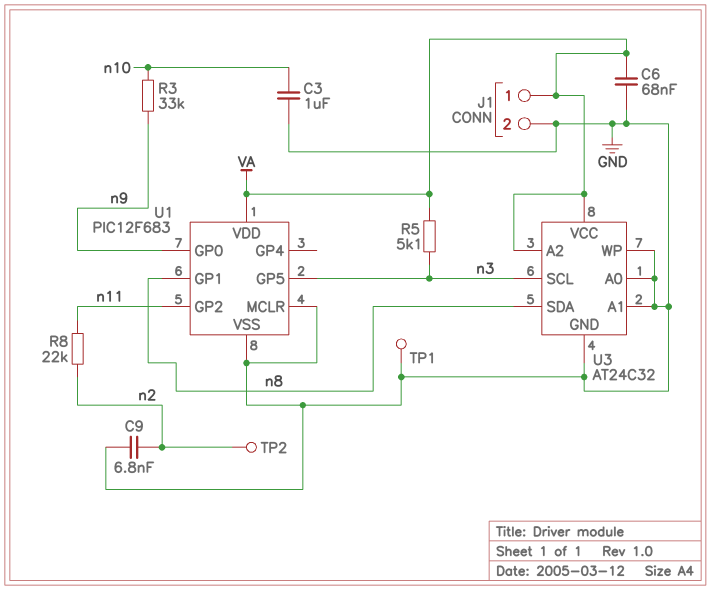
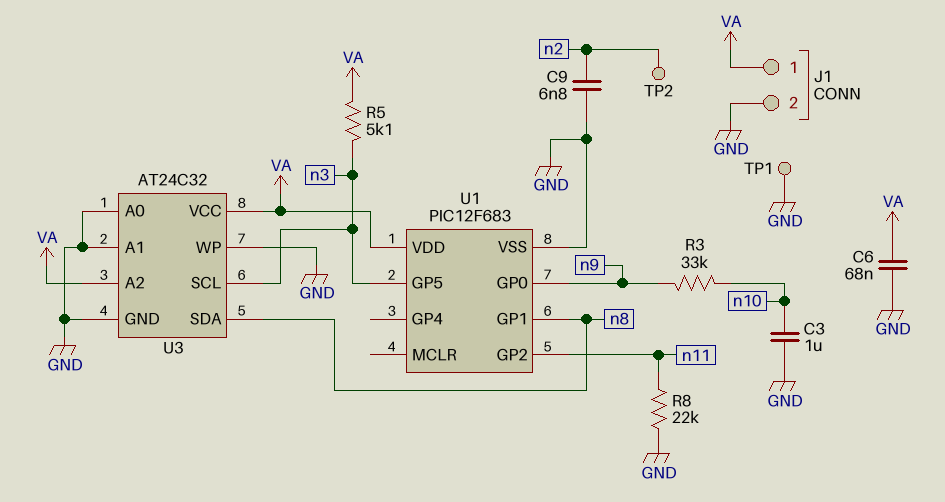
R8: 22k (n2, n11) -> 22k (GND, n11)
U1 pin MCLR: GND -> none

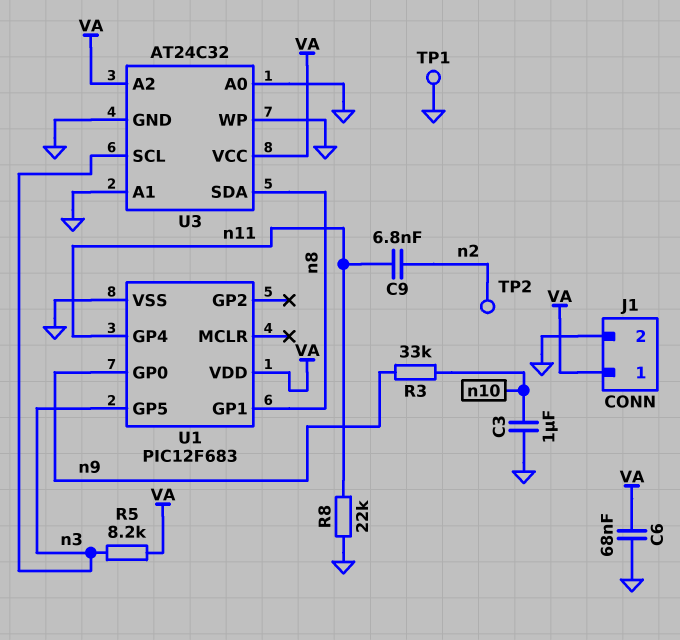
C9: 6.8nF (GND, n2) -> 6.8nF (n2, n11)
R5: 5.1k (VA, n3) -> 8.2k (VA, n3)
U1 pin GP2: n11 -> none
U1 pin GP4: none -> n11

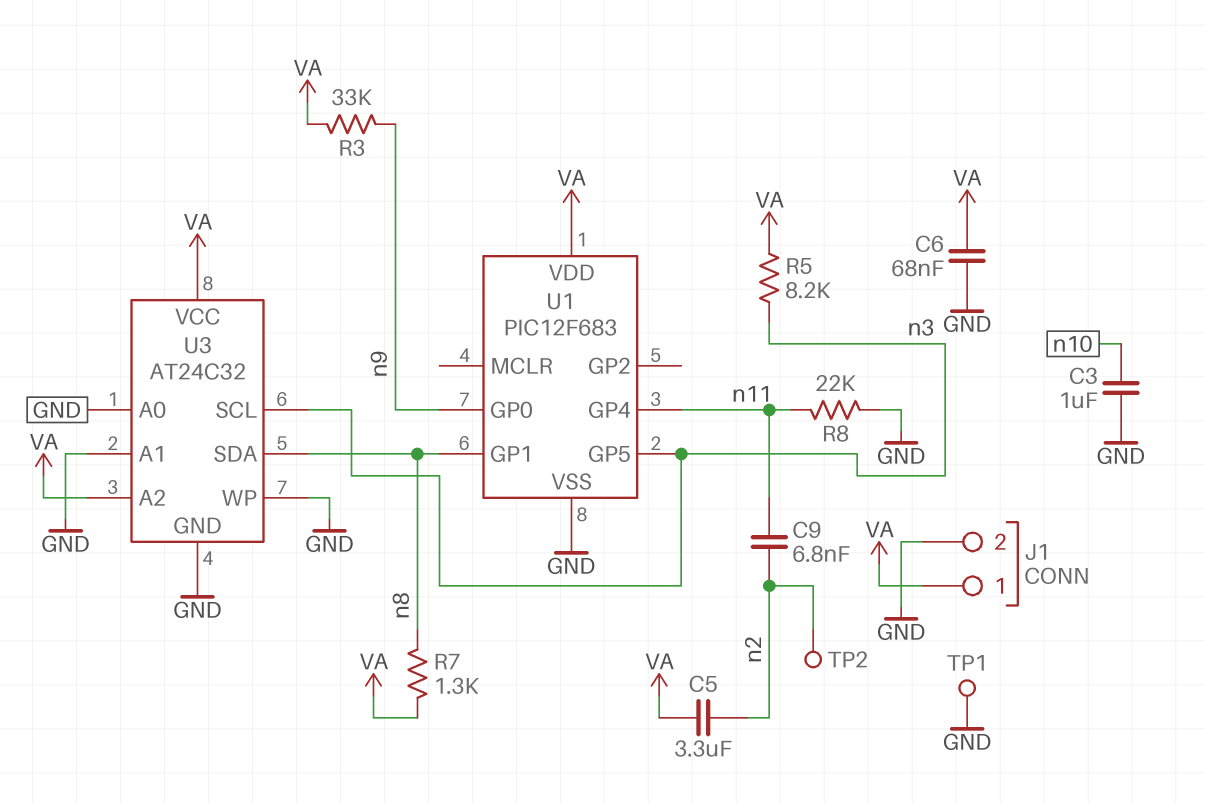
C5: none -> 3.3uF (VA, n2)
R3: 33k (n9, n10) -> 33k (VA, n9)
R7: none -> 1.3k (VA, n8)

